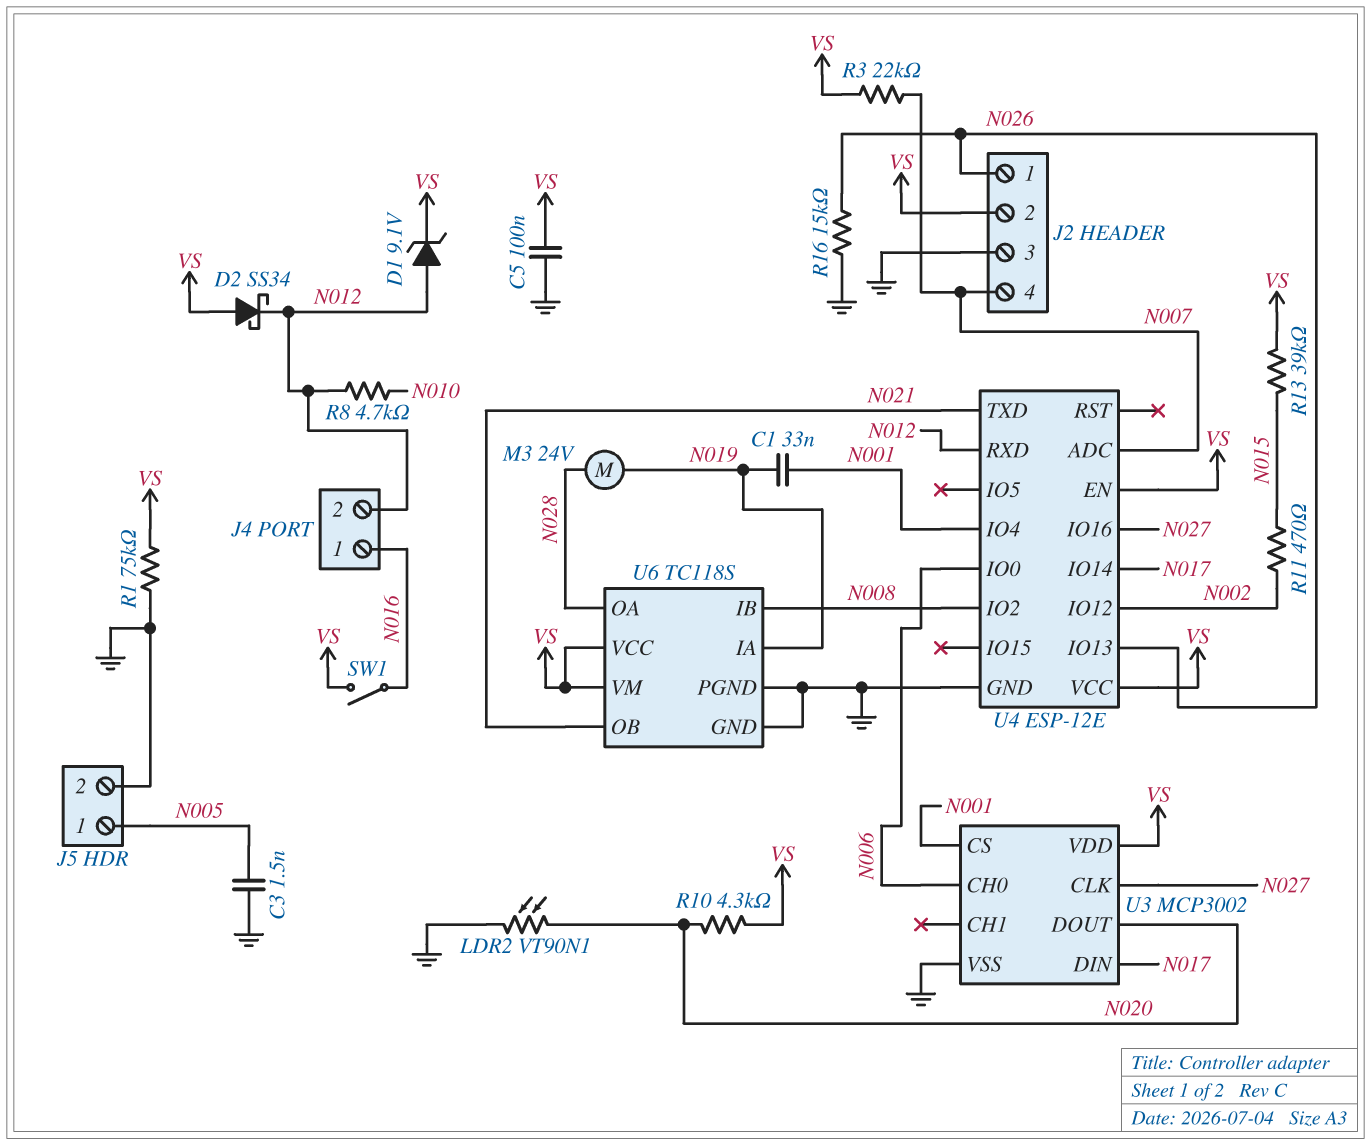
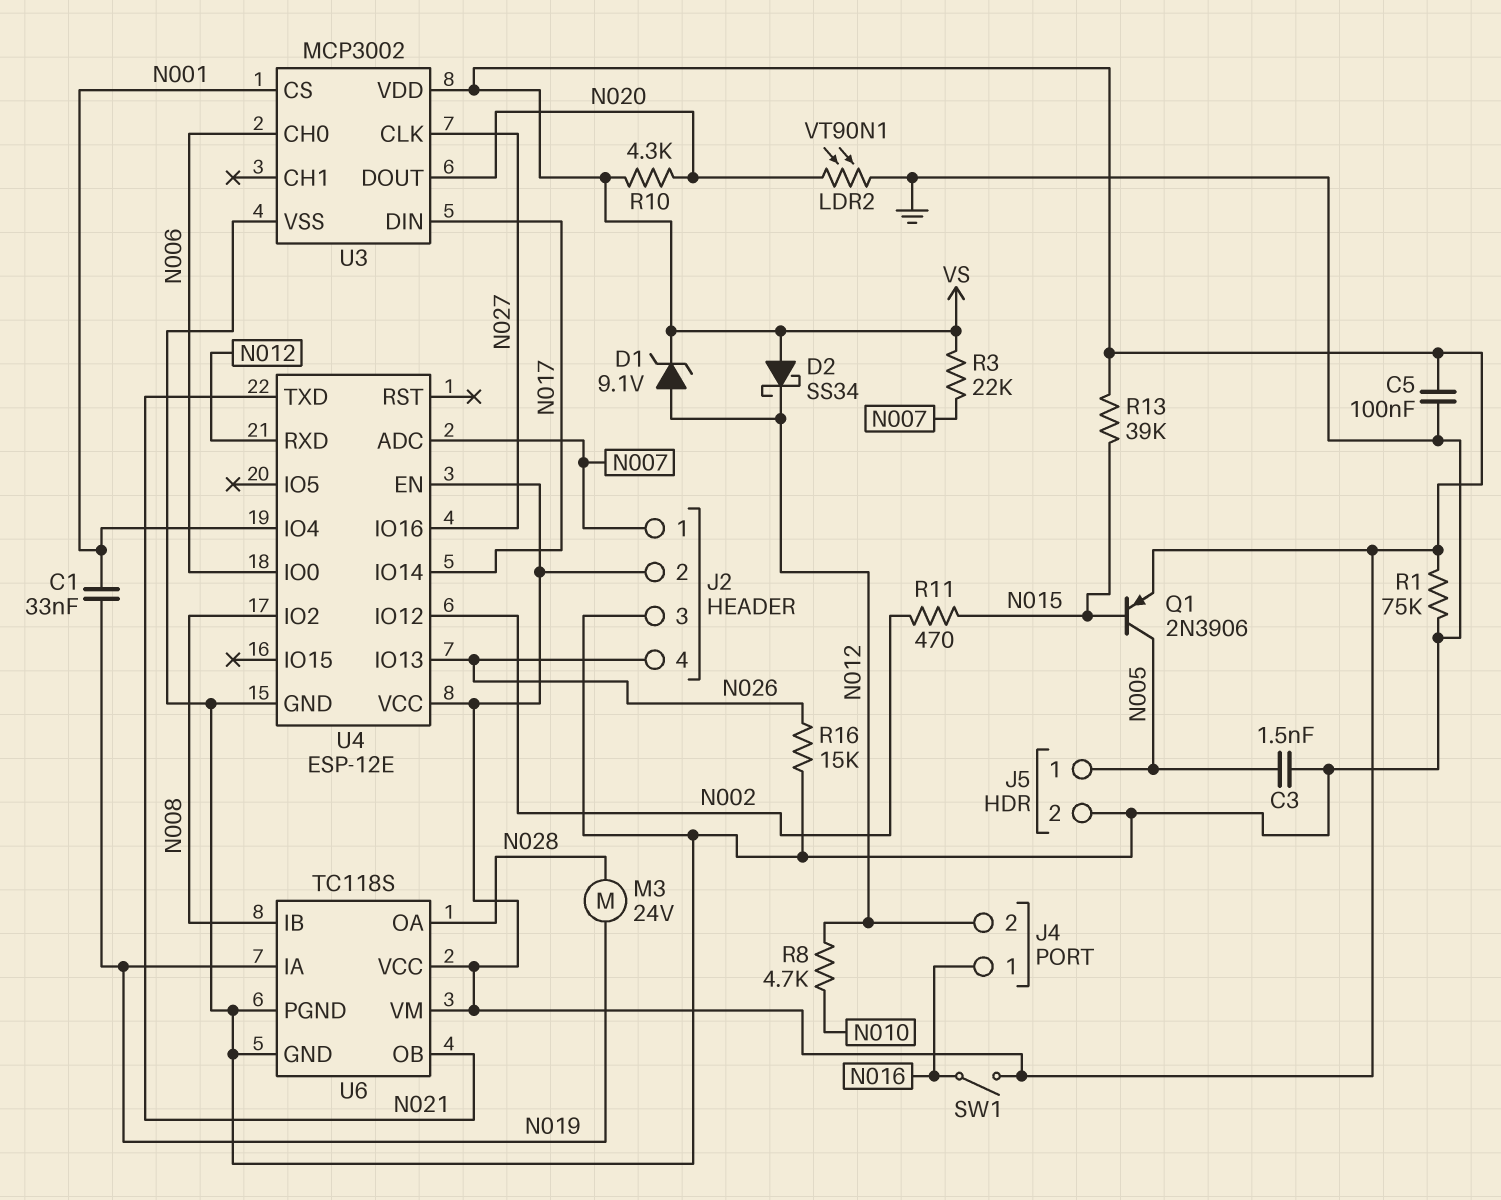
J2 pin 1: N026 -> N007
J2 pin 4: N007 -> N026
Q1: none -> PNP 2N3906 (B N015, C N005, E VS)

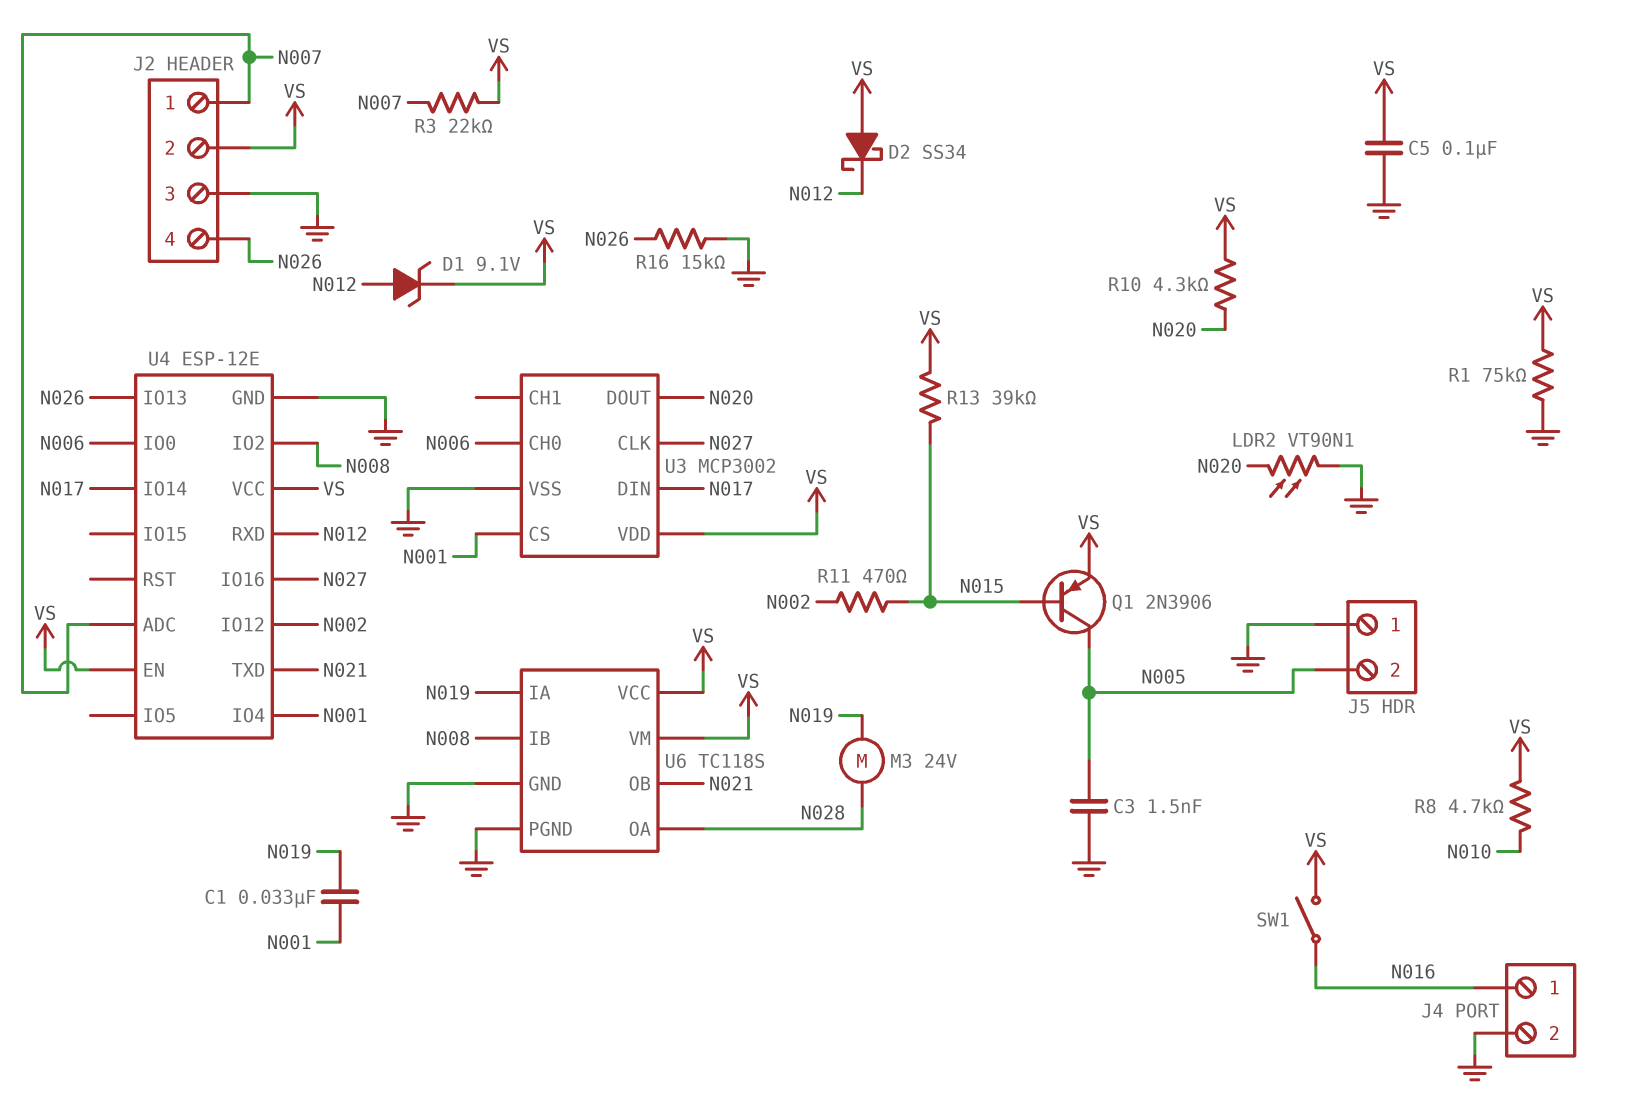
J4 pin 2: N012 -> GND
J5 pin 1: N005 -> GND
J5 pin 2: GND -> N005
R8: 4.7k (N010, N012) -> 4.7k (N010, VS)

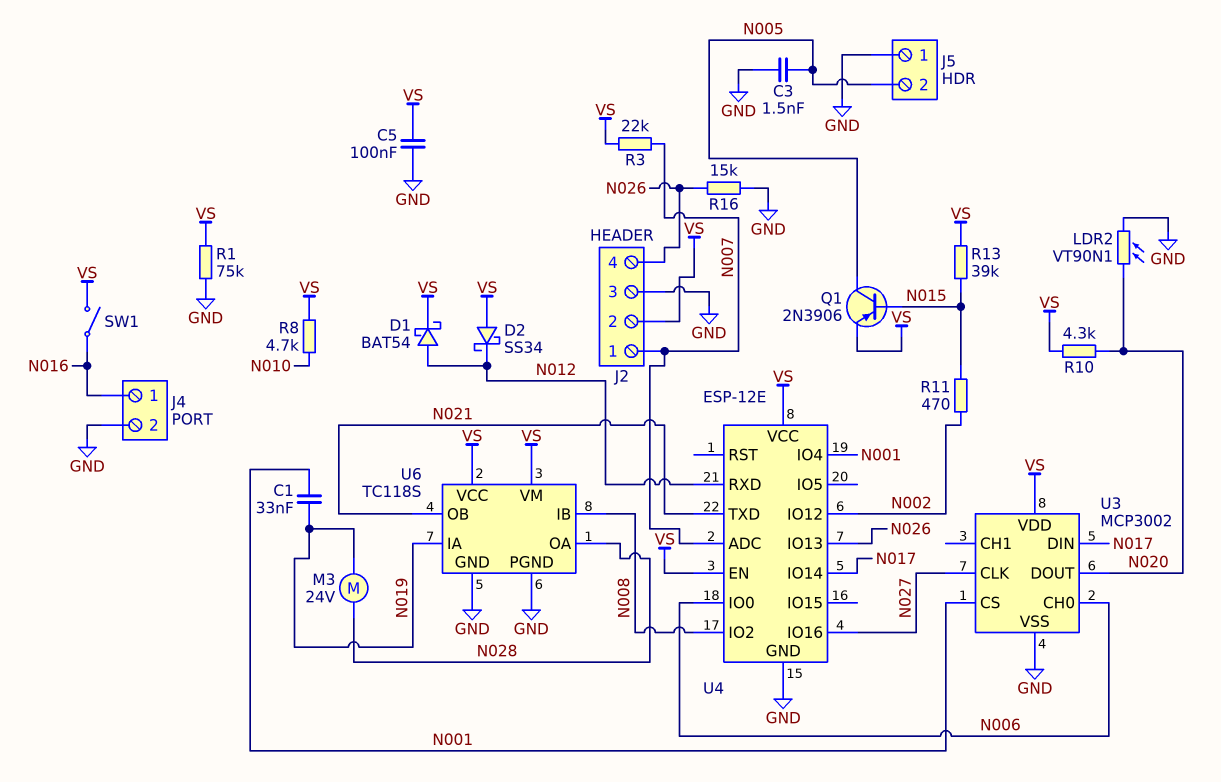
D1: zener 9.1V (A N012, K VS) -> schottky BAT54 (A N012, K VS)

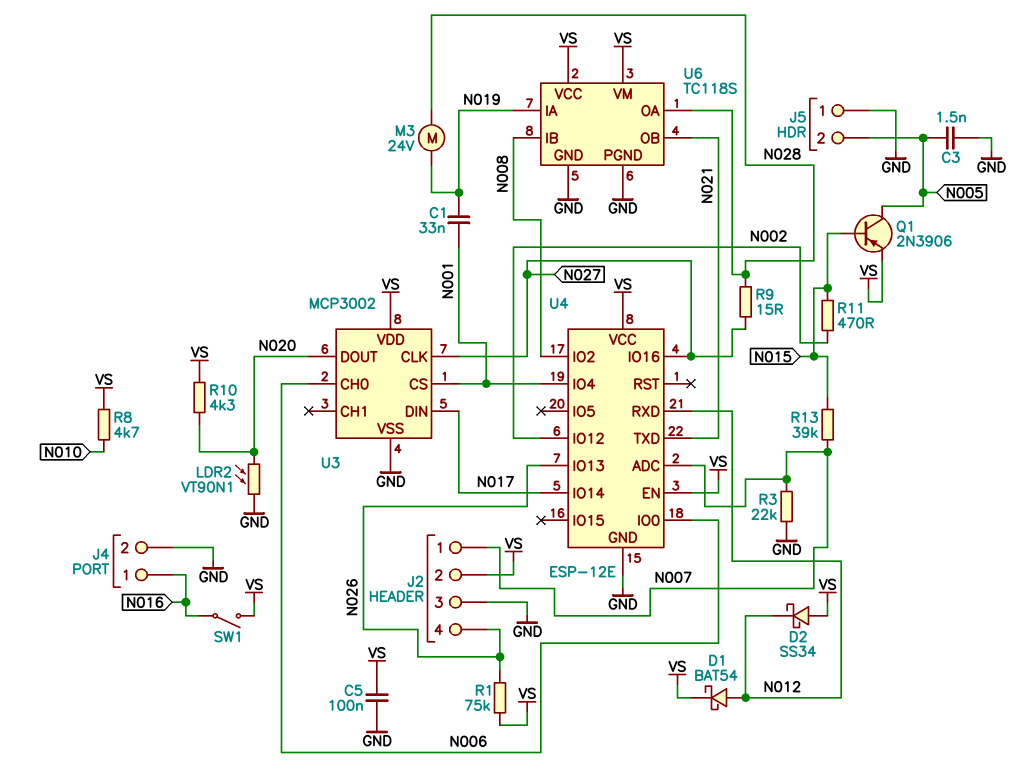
R1: 75k (GND, VS) -> 75k (N026, VS)
R3: 22k (N007, VS) -> 22k (GND, N007)
R9: none -> 15 (N027, N028)
R13: 39k (N015, VS) -> 39k (N007, N015)
R16: 15k (GND, N026) -> none

